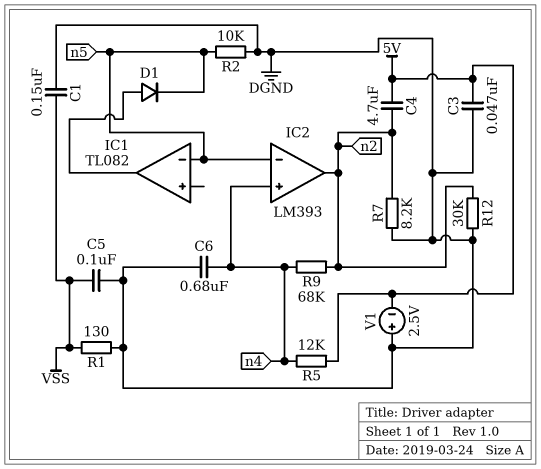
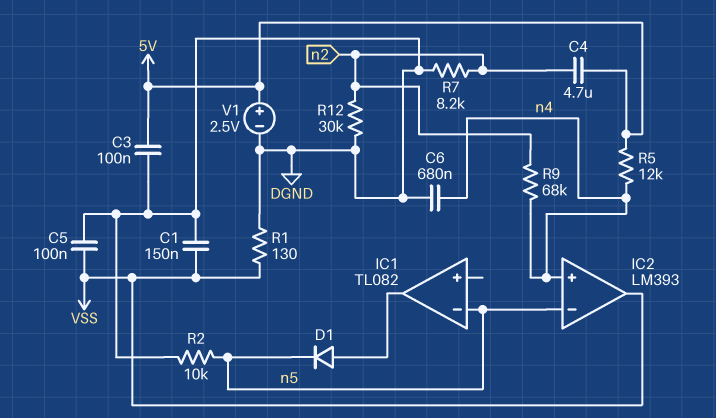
C3: 47nF (5V, DGND) -> 100nF (5V, DGND)
IC2 pin out: n2 -> VSS
V1: 2.5V (plus DGND, minus 5V) -> 2.5V (plus 5V, minus DGND)

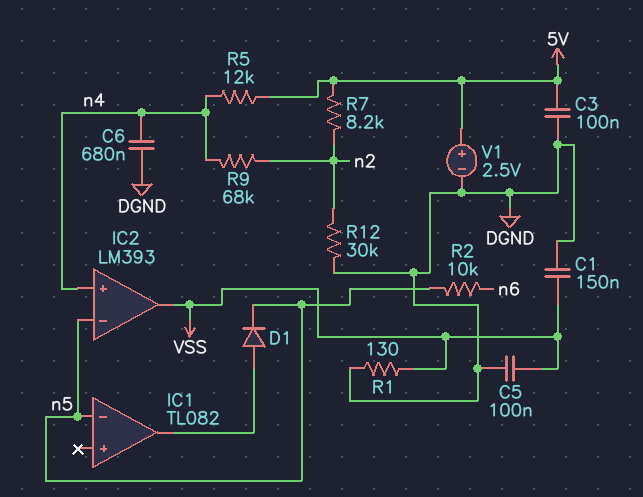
C4: 4.7uF (5V, n2) -> none
R2: 10k (DGND, n5) -> 10k (n5, n6)
R7: 8.2k (DGND, n2) -> 8.2k (5V, n2)

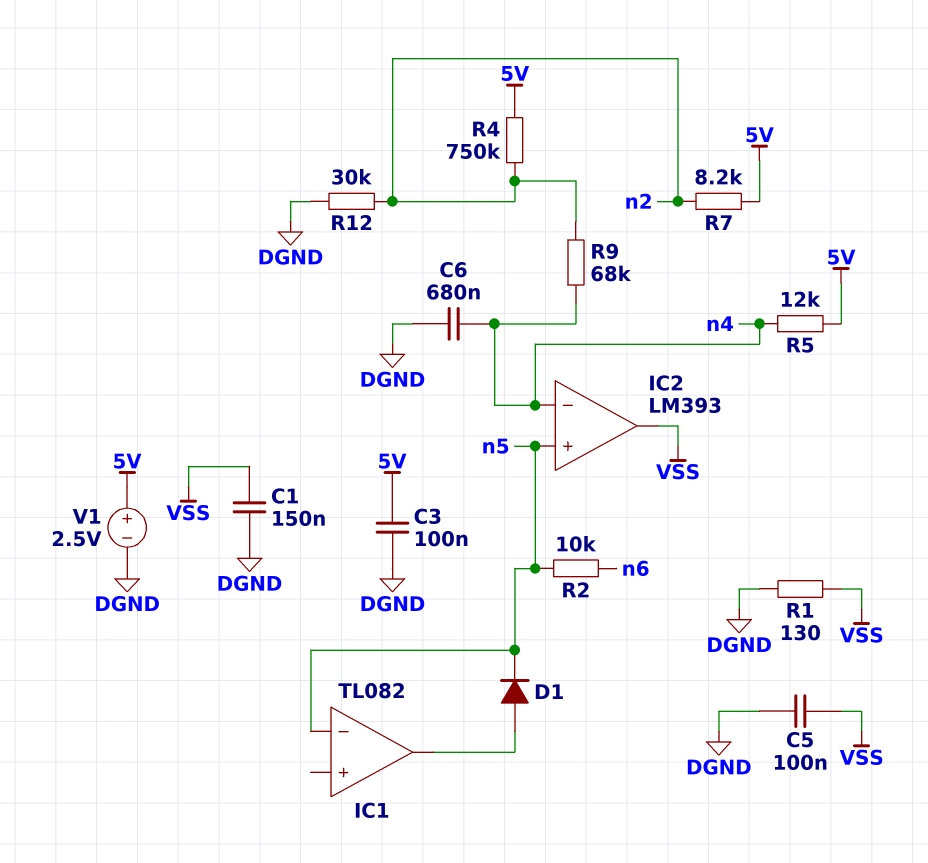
IC2 pin in+: n4 -> n5
IC2 pin in-: n5 -> n4
R4: none -> 750k (5V, n2)

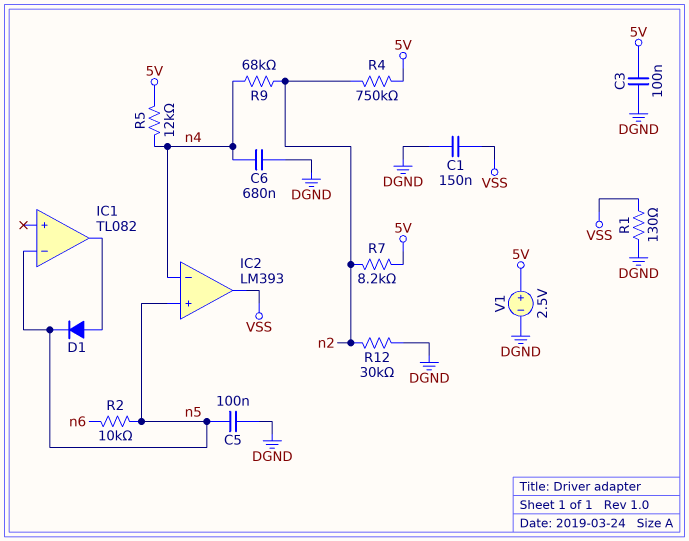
C5: 100nF (DGND, VSS) -> 100nF (DGND, n5)

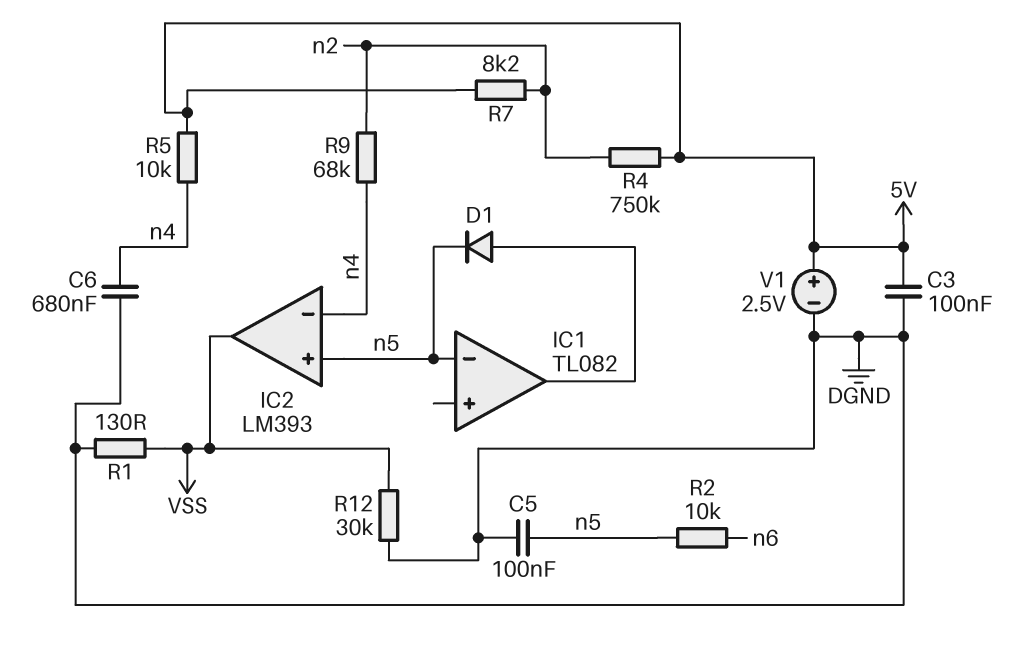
C1: 150nF (DGND, VSS) -> none
R5: 12k (5V, n4) -> 10k (5V, n4)
R12: 30k (DGND, n2) -> 30k (DGND, VSS)

